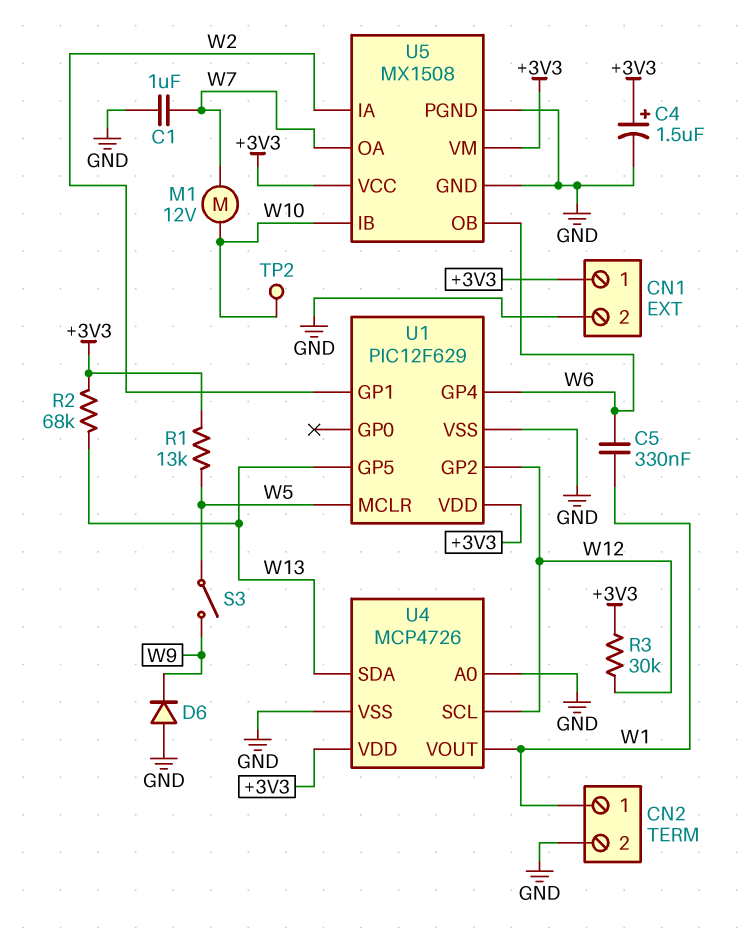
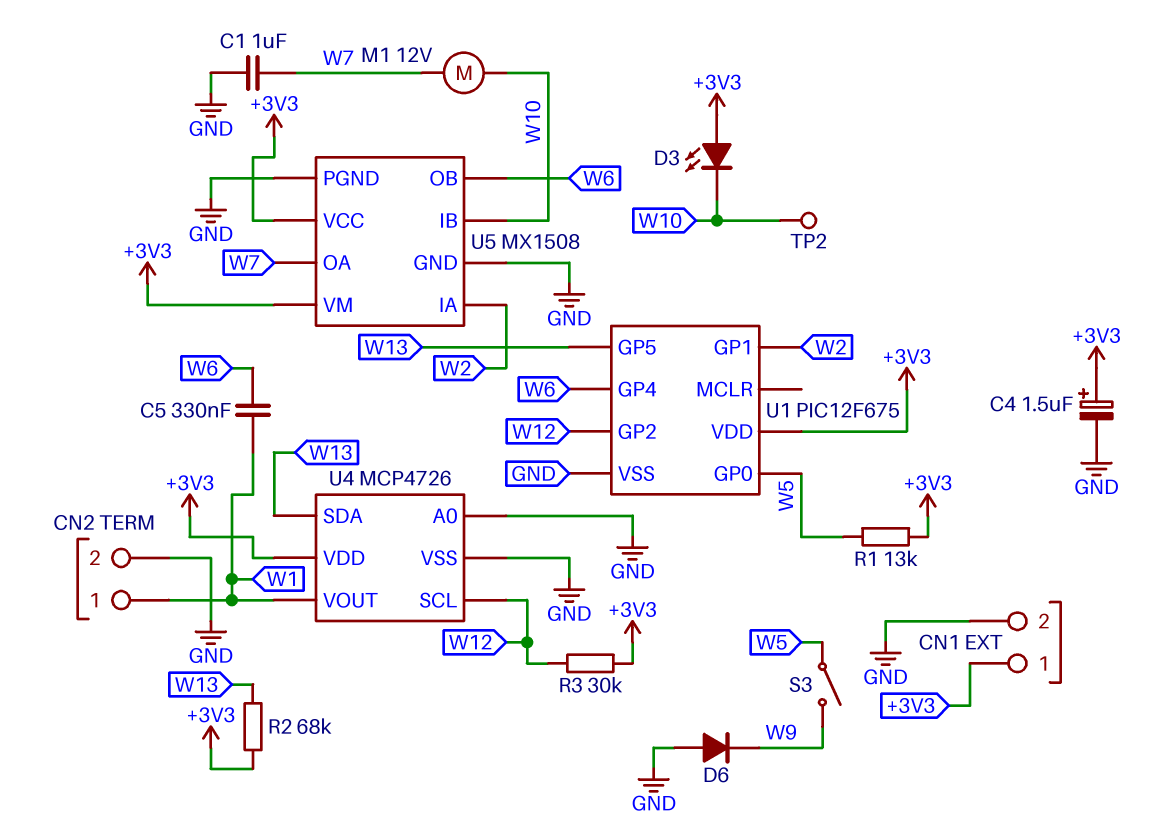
D3: none -> LED (A +3V3, K W10)
U1: PIC12F629 -> PIC12F675
U1 pin GP0: none -> W5
U1 pin MCLR: W5 -> none

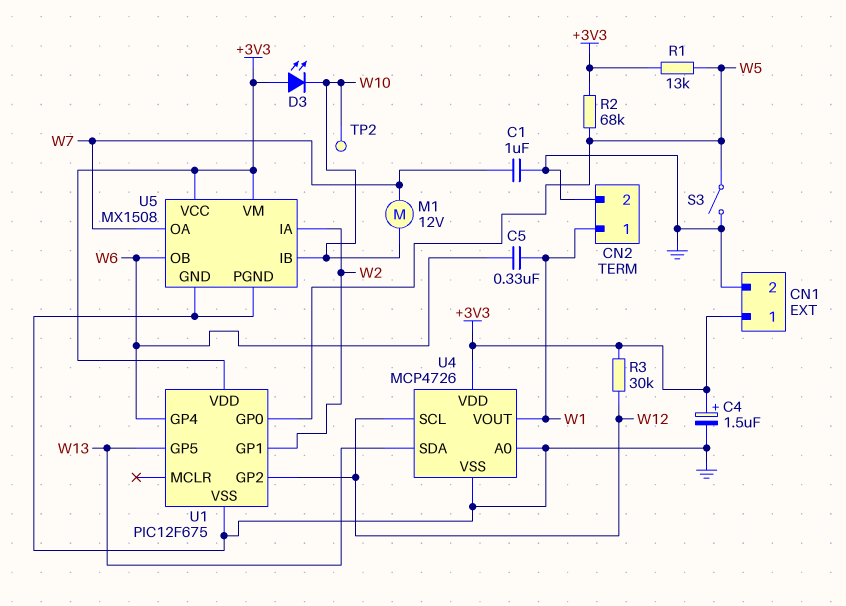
D6: diode (A GND, K W9) -> none
R2: 68k (+3V3, W13) -> 68k (+3V3, W5)
S3: switch (W5, W9) -> switch (GND, W5)

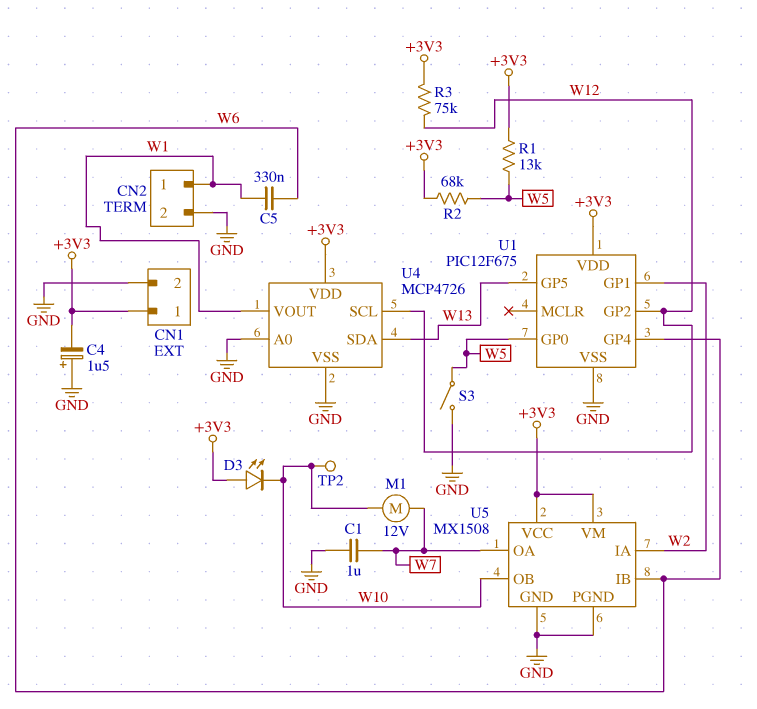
C4: 1.5uF (plus +3V3, minus GND) -> 1.5uF (plus GND, minus +3V3)
R3: 30k (+3V3, W12) -> 75k (+3V3, W12)
U5 pin IB: W10 -> W6
U5 pin OB: W6 -> W10

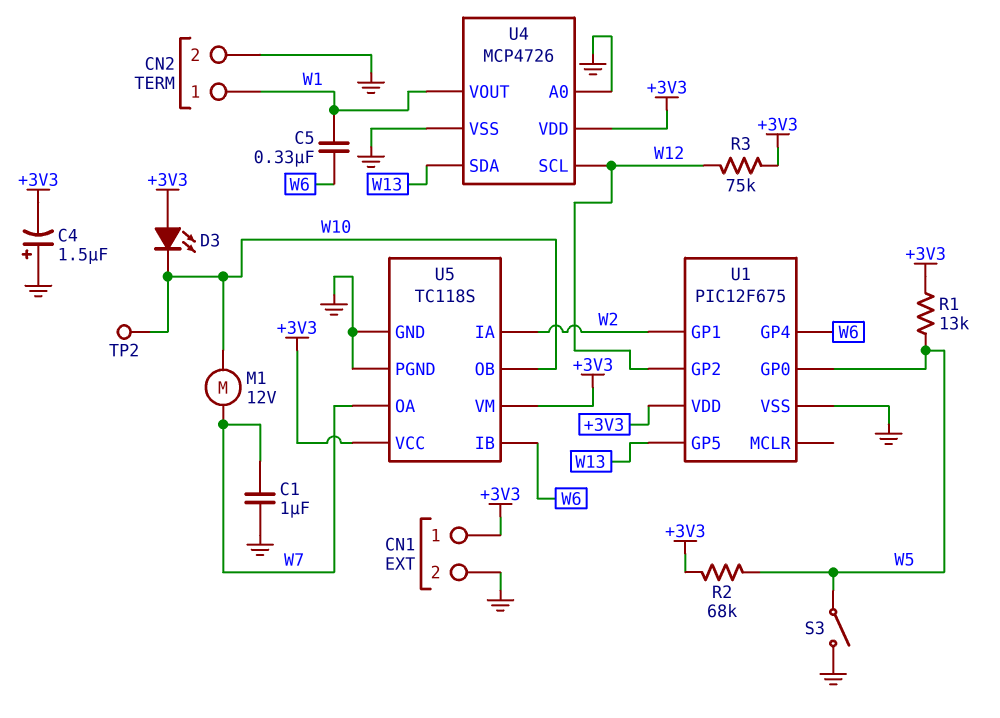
U5: MX1508 -> TC118S

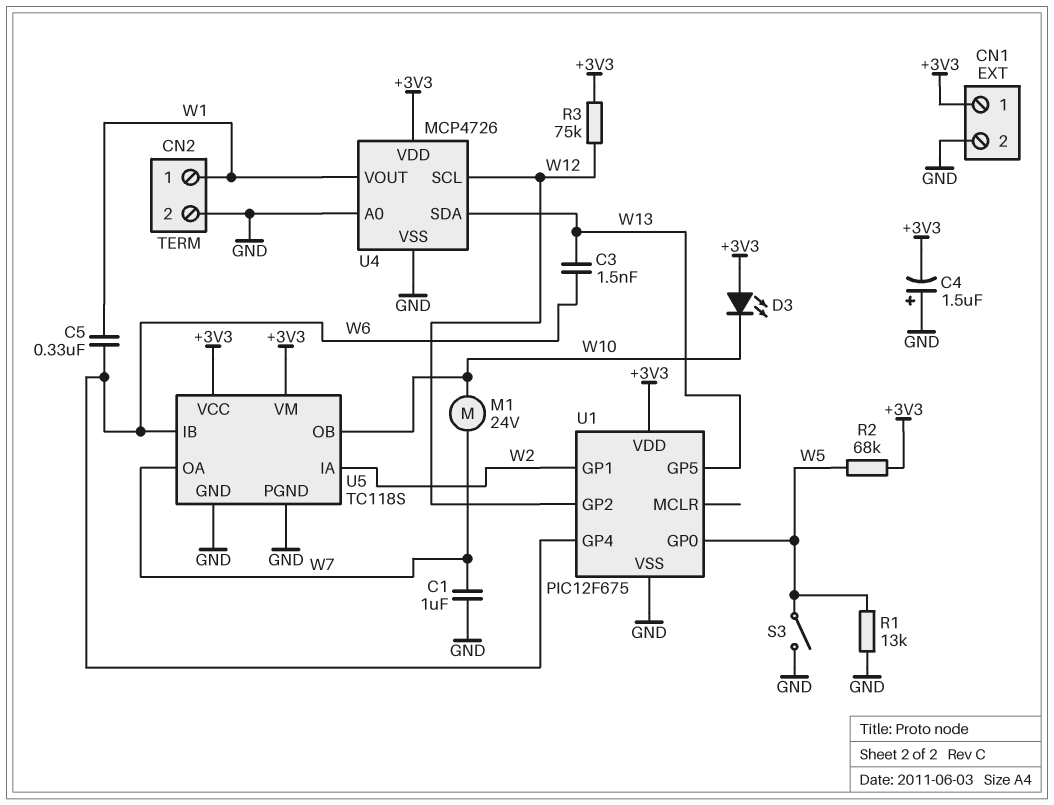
C3: none -> 1.5nF (W6, W13)
M1: motor 12V (W7, W10) -> motor 24V (W7, W10)
R1: 13k (+3V3, W5) -> 13k (GND, W5)
TP2: test point (W10) -> none

